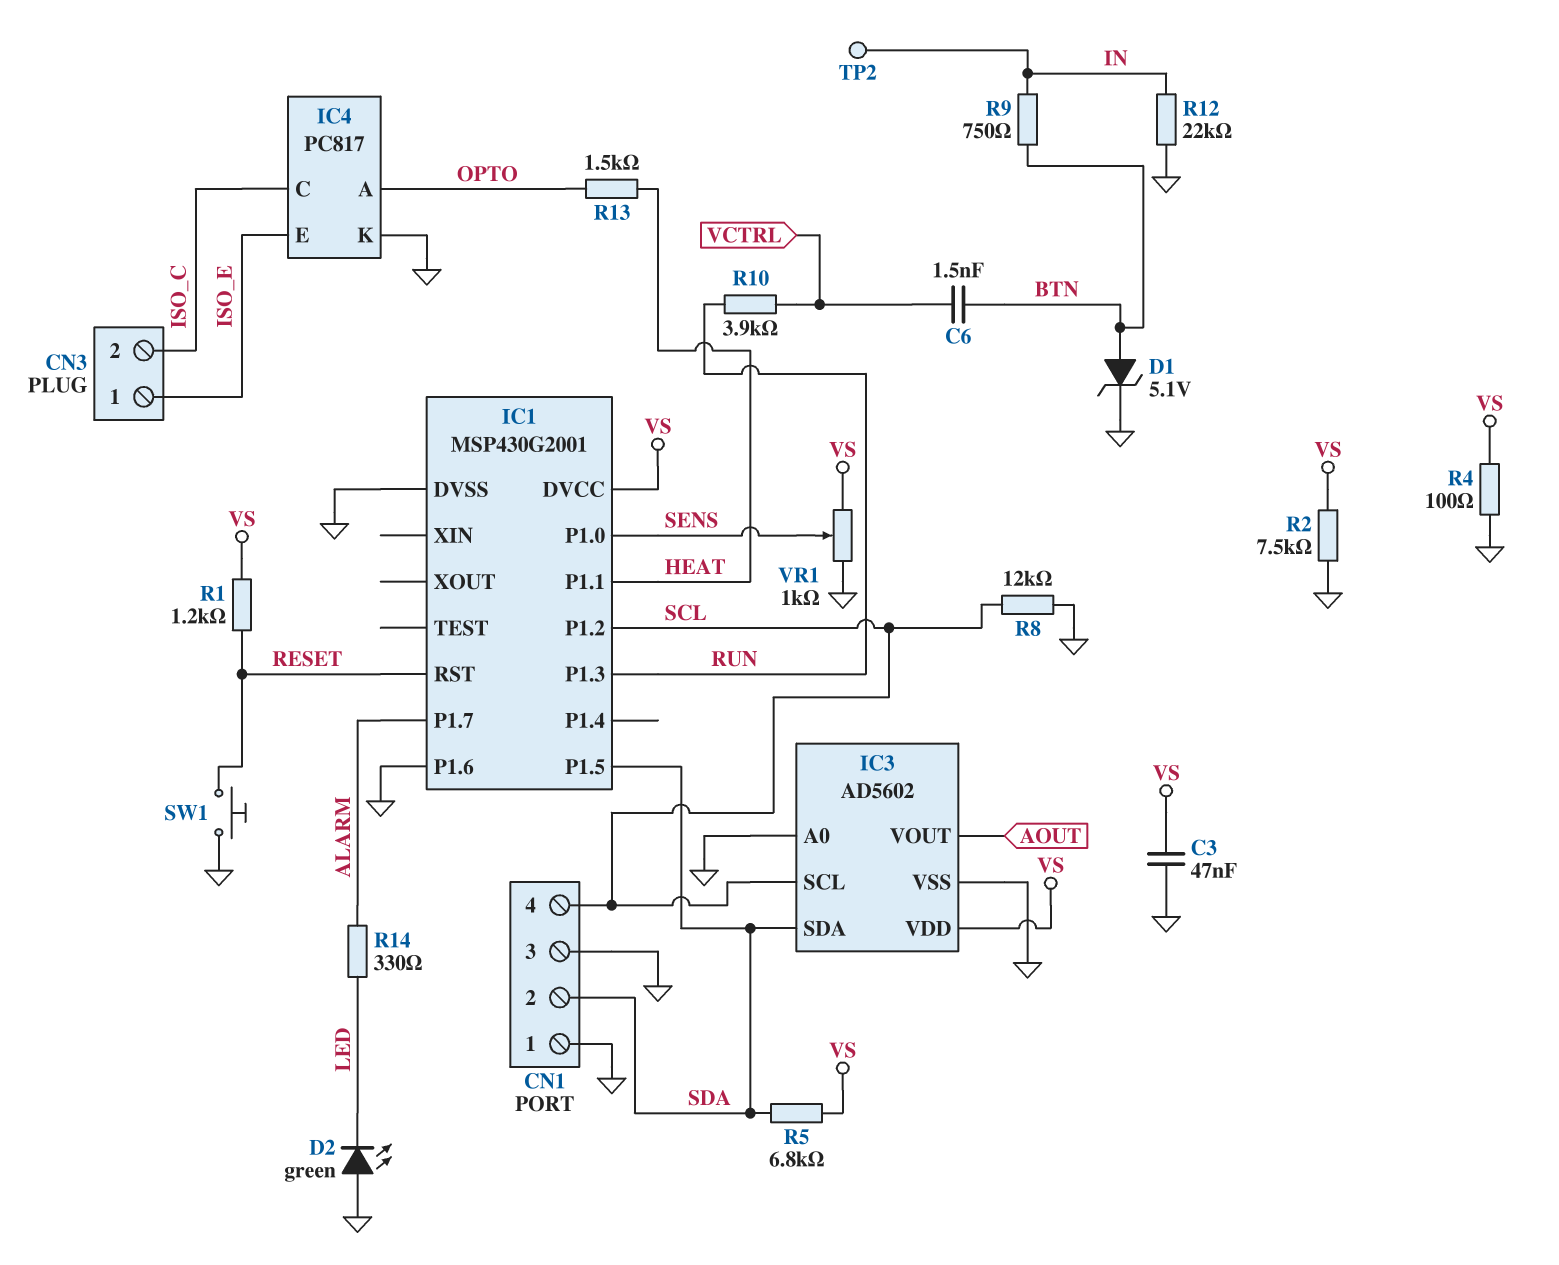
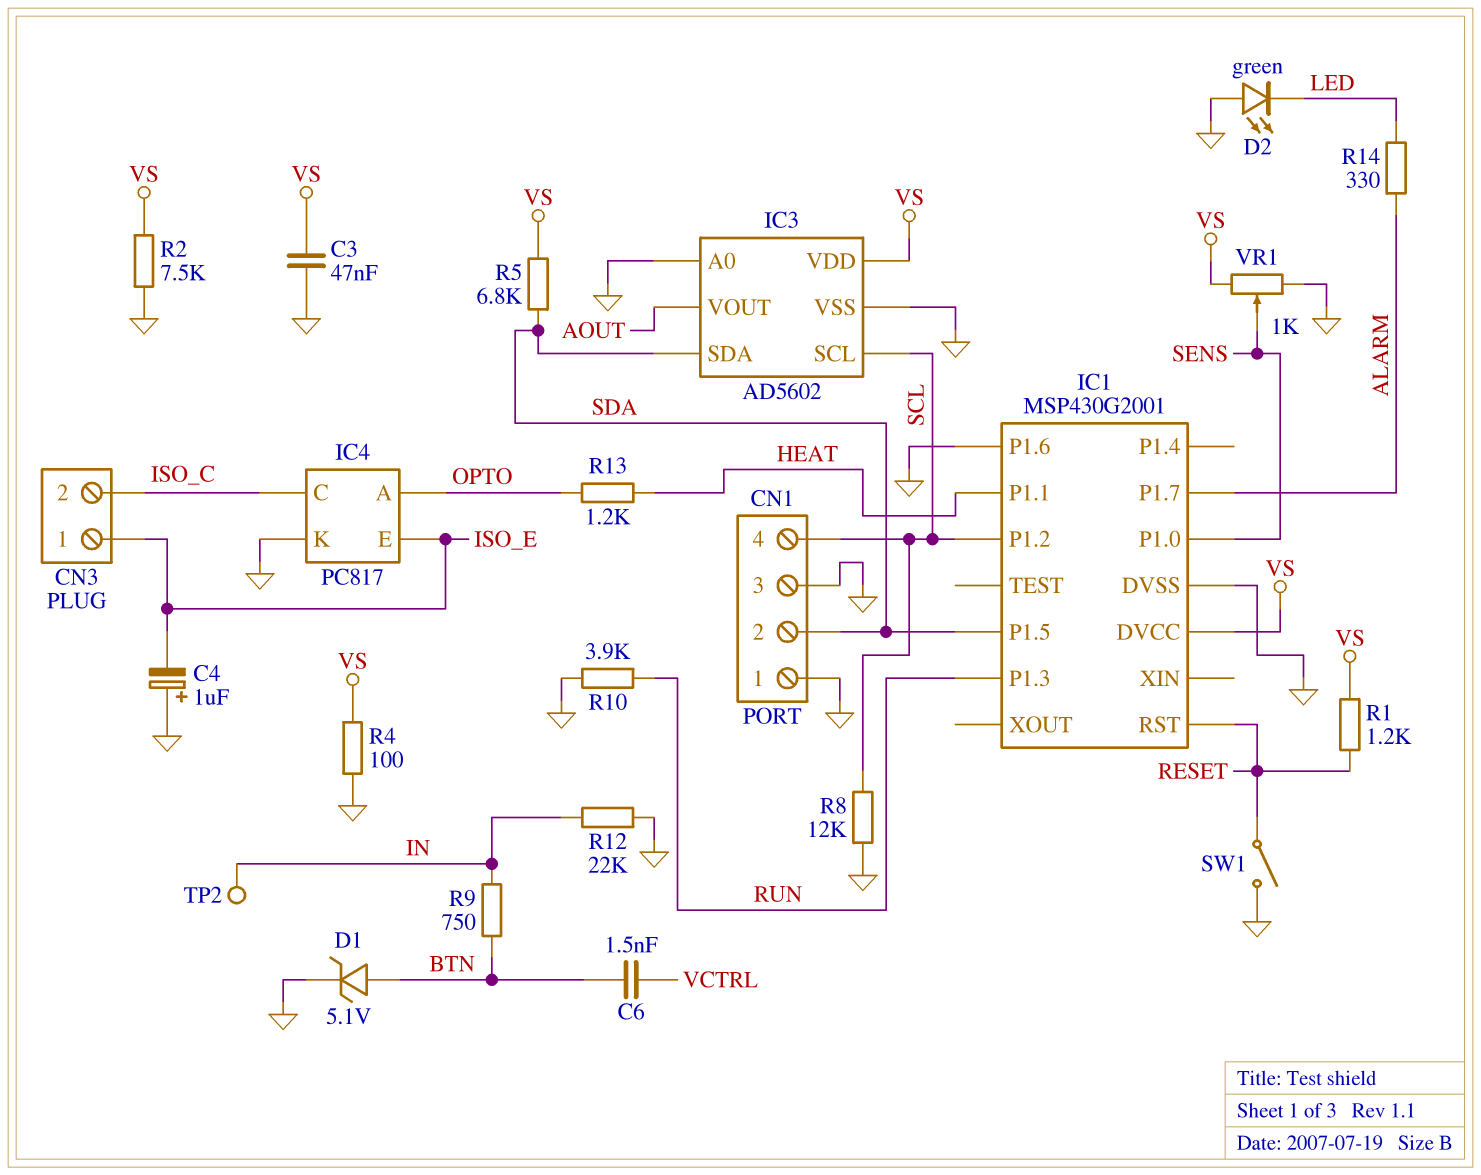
C4: none -> 1uF (plus GND, minus ISO_E)
R10: 3.9k (RUN, VCTRL) -> 3.9k (GND, RUN)
R13: 1.5k (HEAT, OPTO) -> 1.2k (HEAT, OPTO)
SW1: button (GND, RESET) -> switch (GND, RESET)

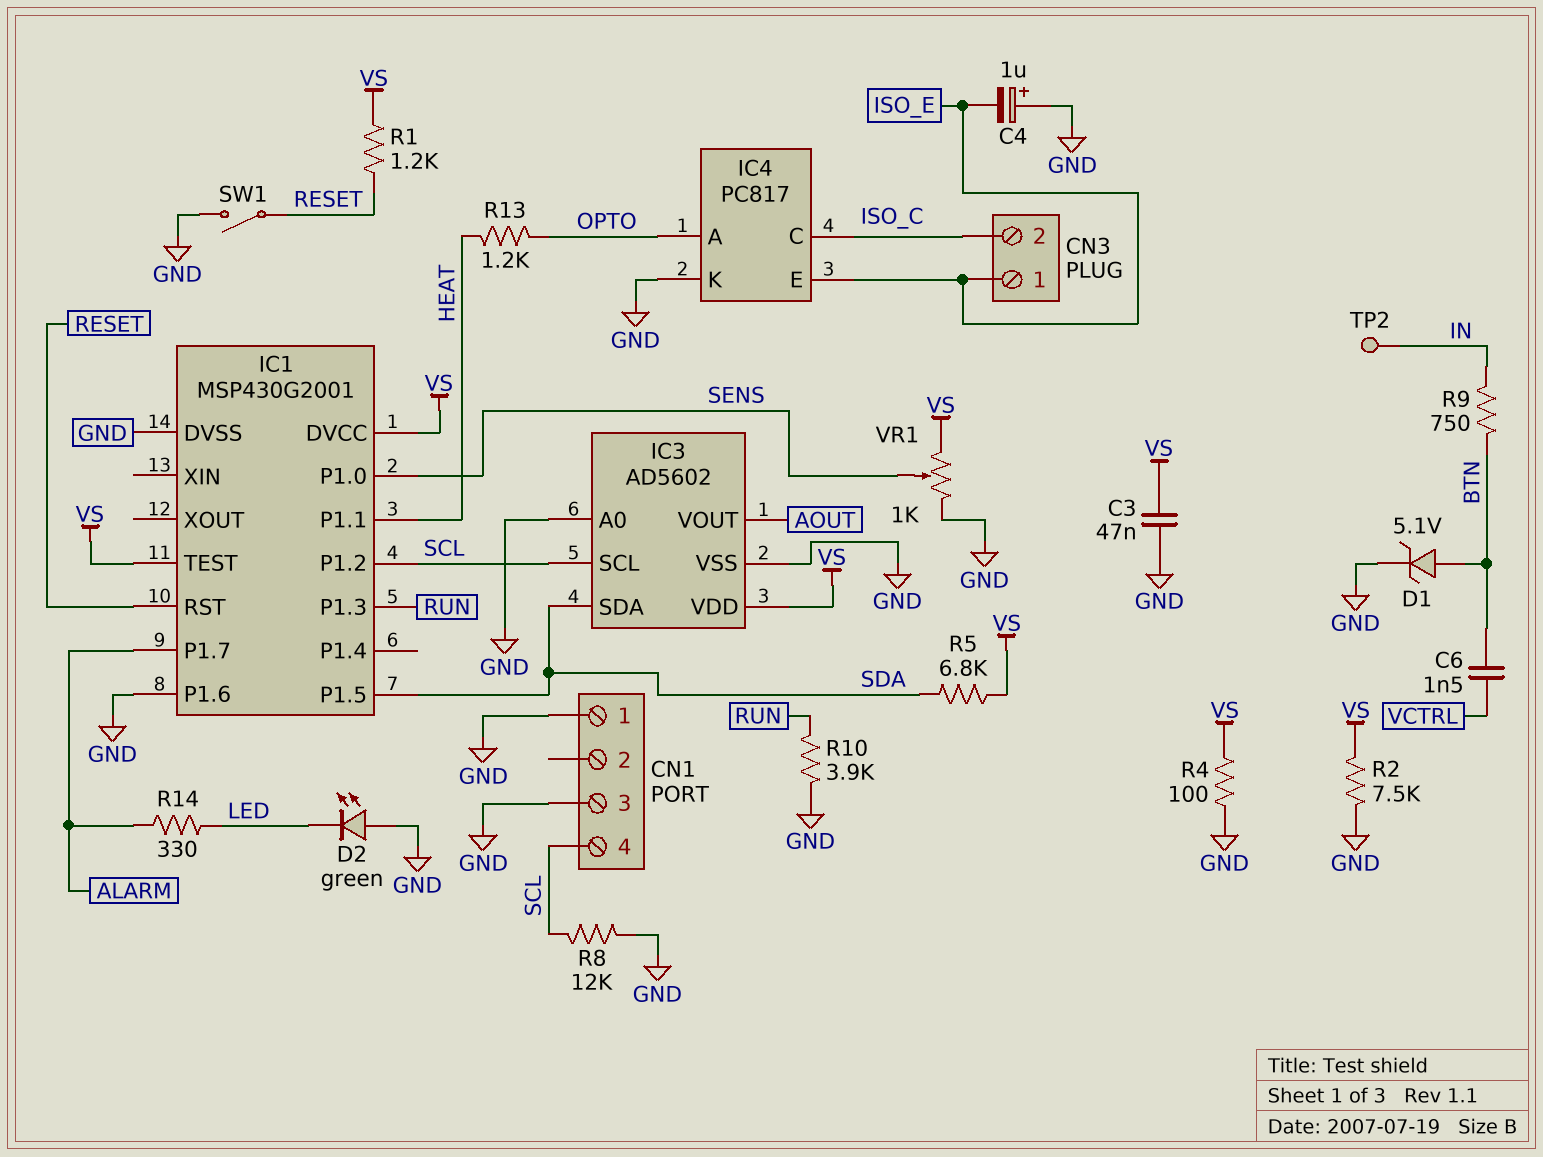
CN1 pin 2: SDA -> none
IC1 pin TEST: none -> VS
R12: 22k (GND, IN) -> none

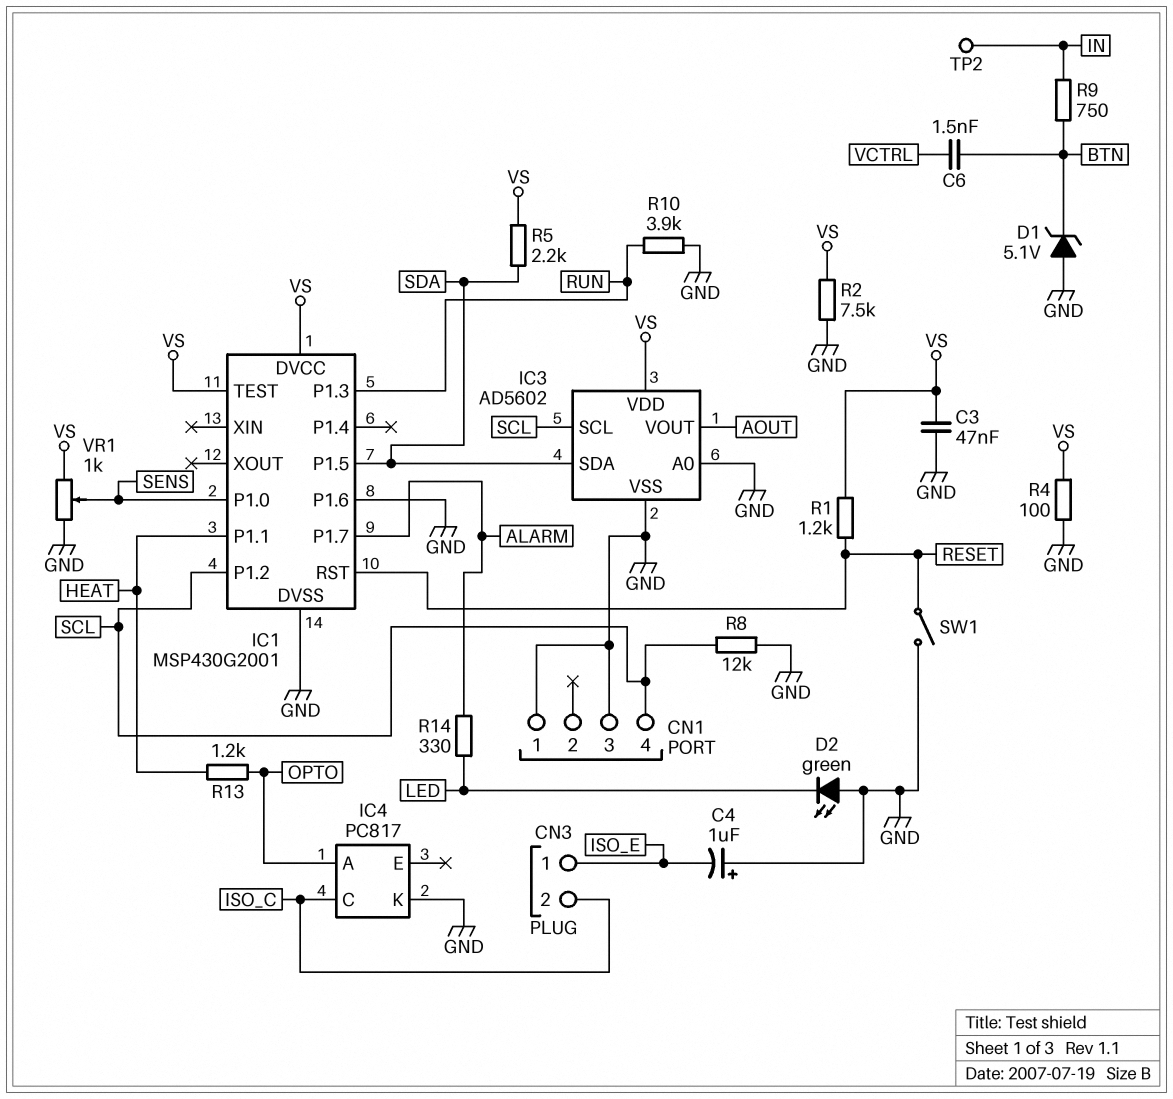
D1: zener 5.1V (A BTN, K GND) -> zener 5.1V (A GND, K BTN)
IC4 pin E: ISO_E -> none
R5: 6.8k (SDA, VS) -> 2.2k (SDA, VS)

